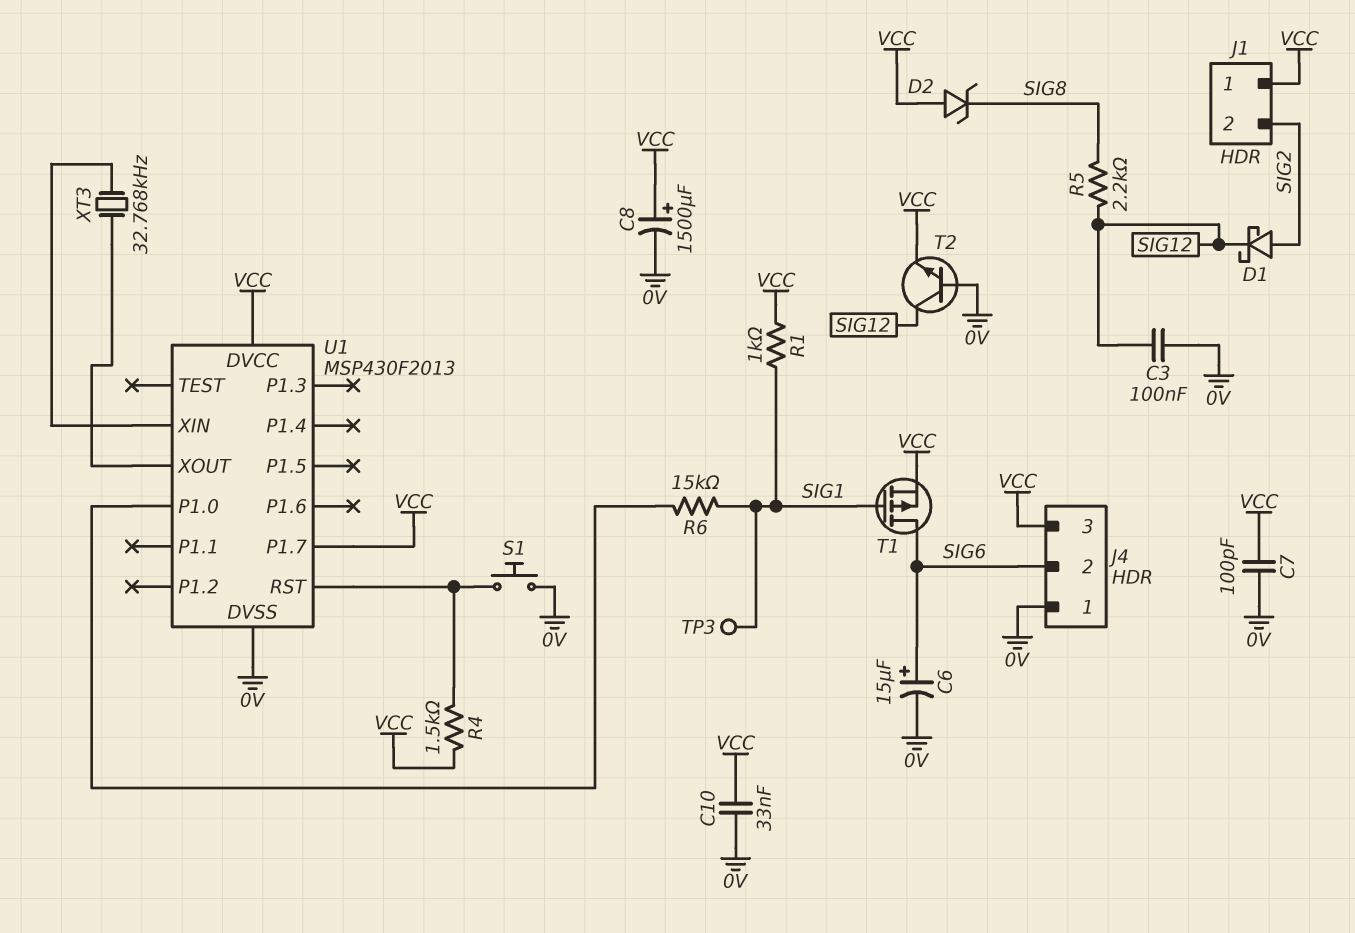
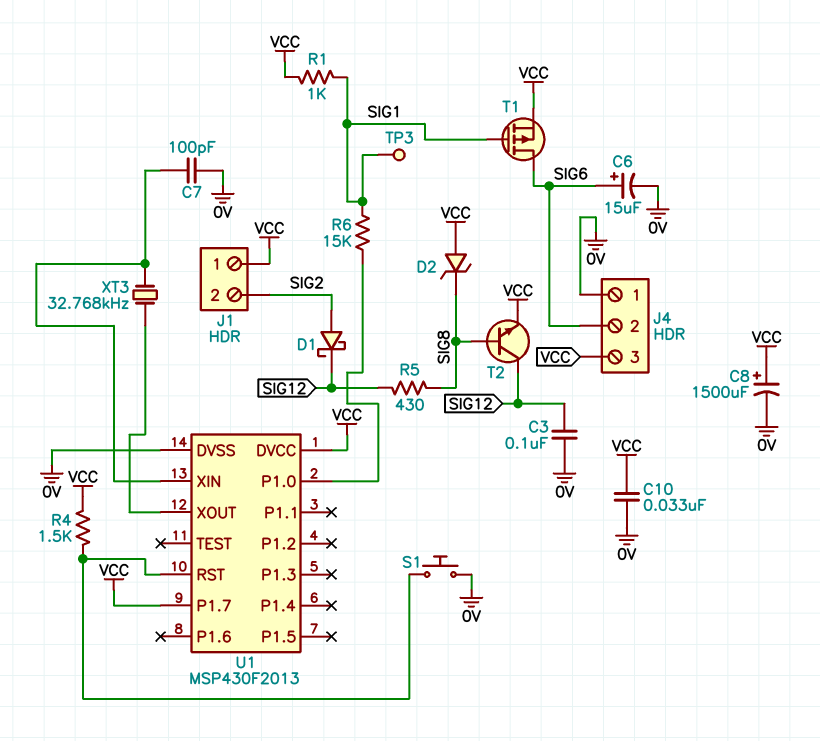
C7: 100pF (0V, VCC) -> 100pF (0V, U1/XIN)
R5: 2.2k (SIG8, SIG12) -> 430 (SIG8, SIG12)
T2: NPN (B 0V, C SIG12, E VCC) -> NPN (B SIG8, C SIG12, E VCC)

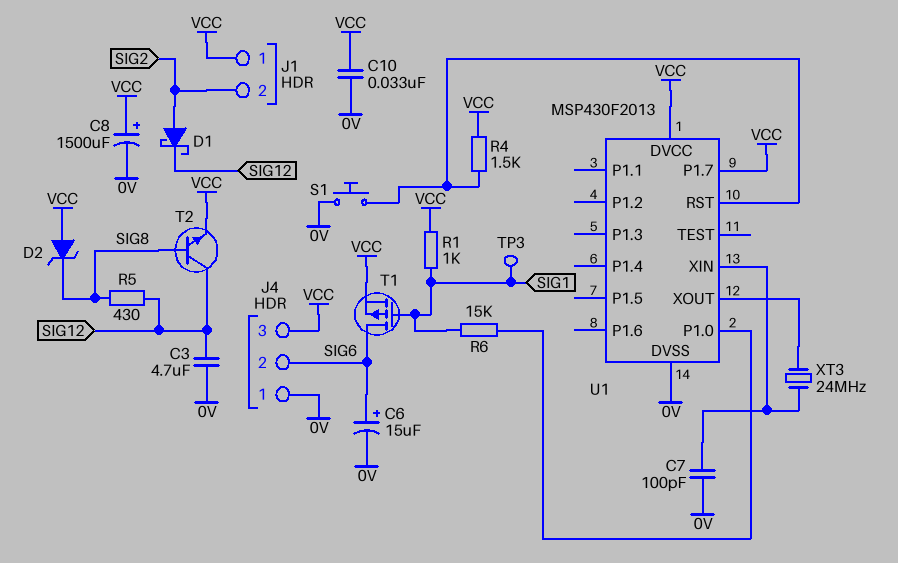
C3: 100nF (0V, SIG12) -> 4.7uF (0V, SIG12)
XT3: 32.768kHz (U1/XIN, U1/XOUT) -> 24MHz (U1/XIN, U1/XOUT)

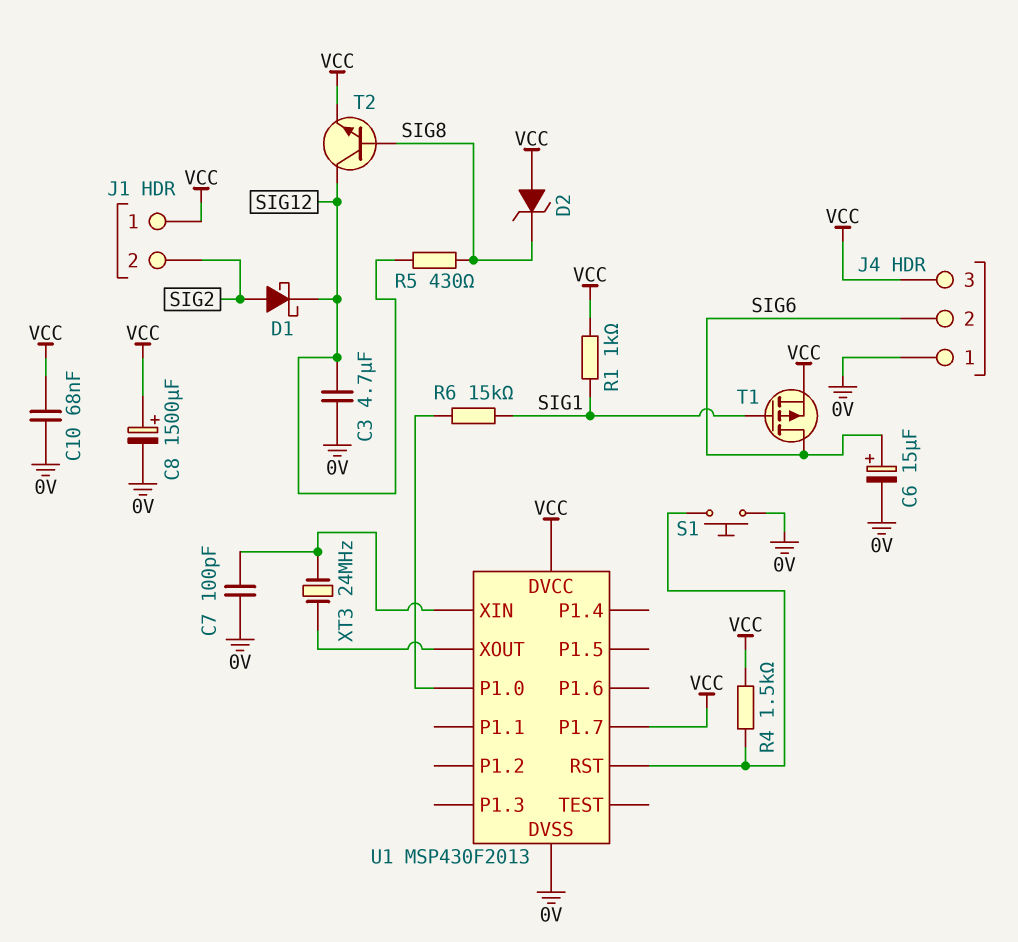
C10: 33nF (0V, VCC) -> 68nF (0V, VCC)
TP3: test point (SIG1) -> none

